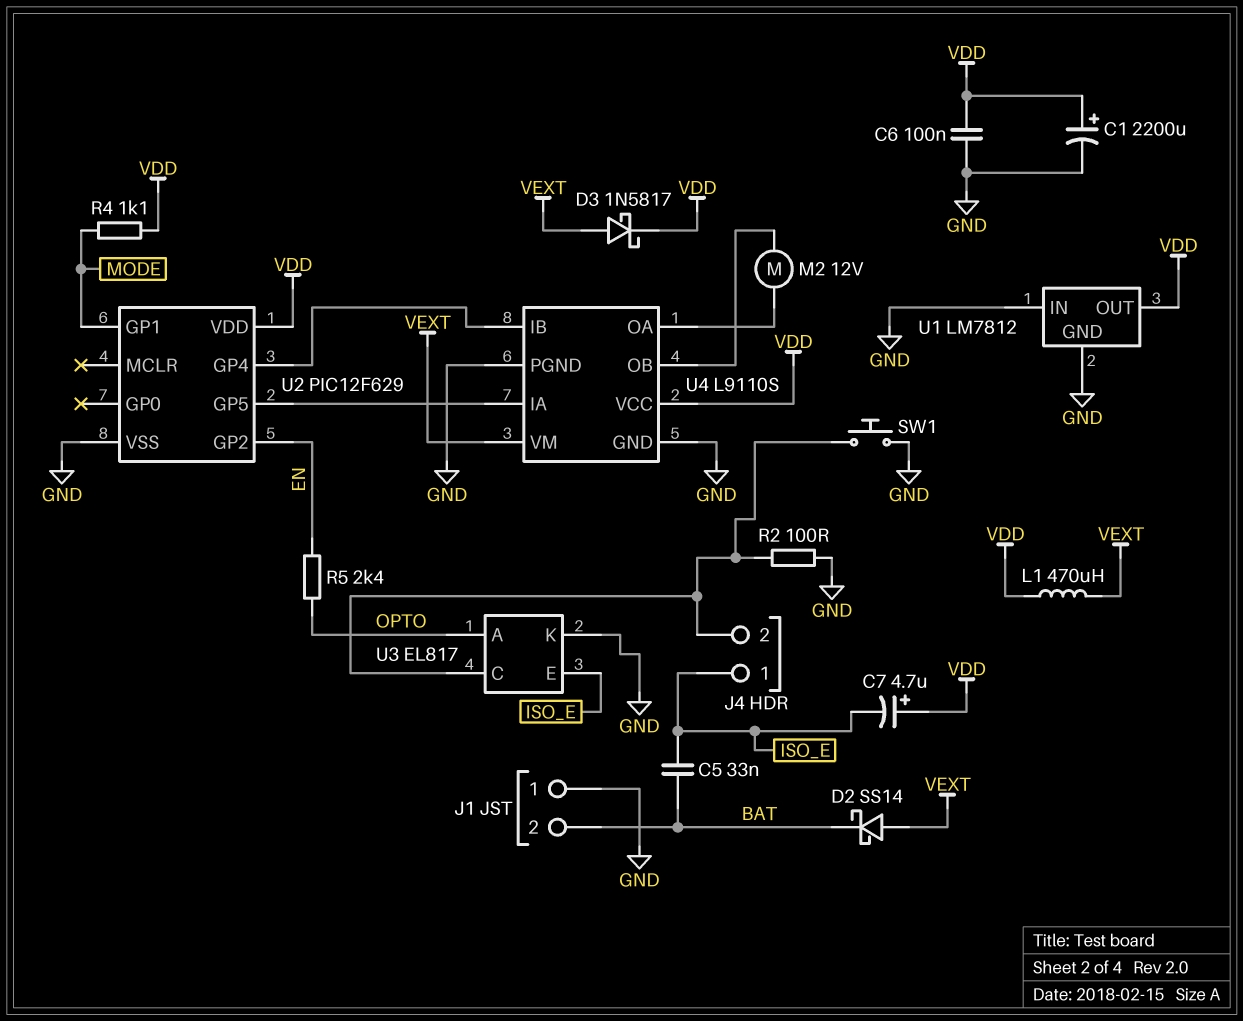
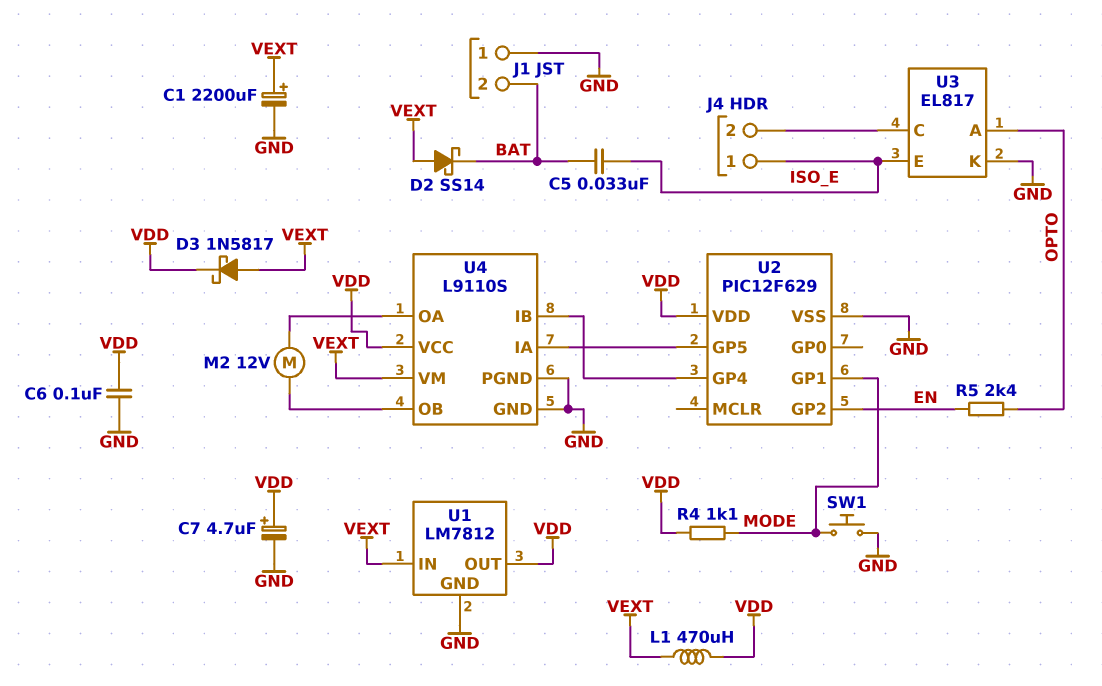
C1: 2200uF (plus VDD, minus GND) -> 2200uF (plus VEXT, minus GND)
C7: 4.7uF (plus VDD, minus ISO_E) -> 4.7uF (plus VDD, minus GND)
R2: 100 (GND, J4/2) -> none
SW1: button (GND, J4/2) -> button (GND, MODE)
U1 pin IN: GND -> VEXT

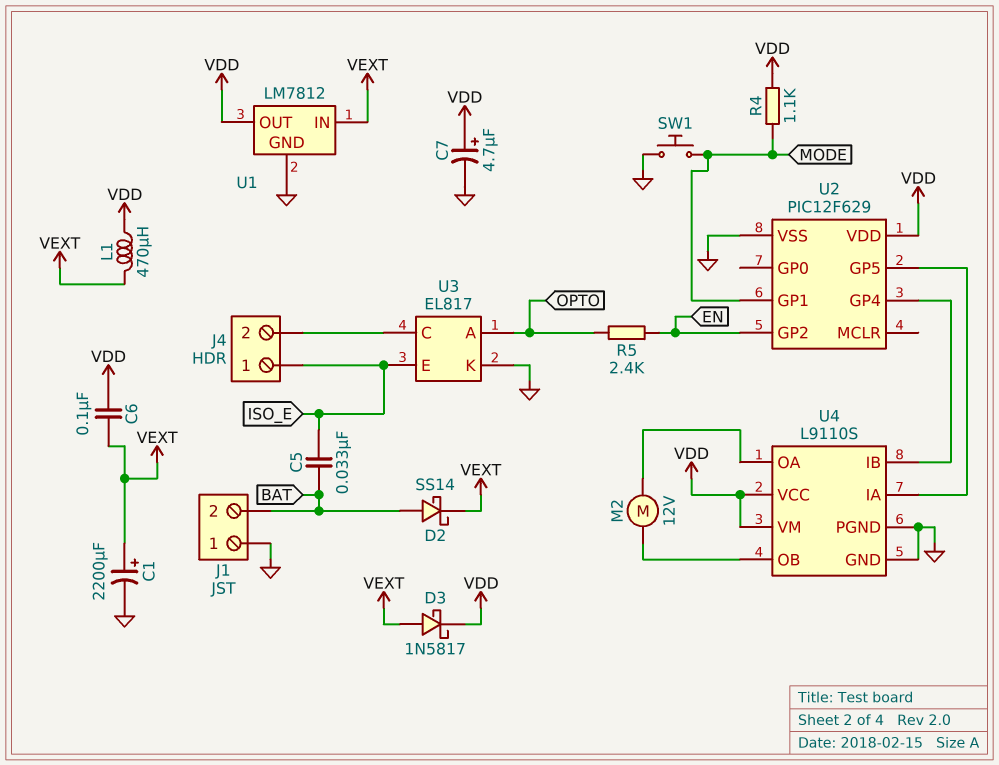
C6: 100nF (GND, VDD) -> 100nF (VDD, VEXT)
D2: schottky SS14 (A VEXT, K BAT) -> schottky SS14 (A BAT, K VEXT)
U4 pin VM: VEXT -> VDD

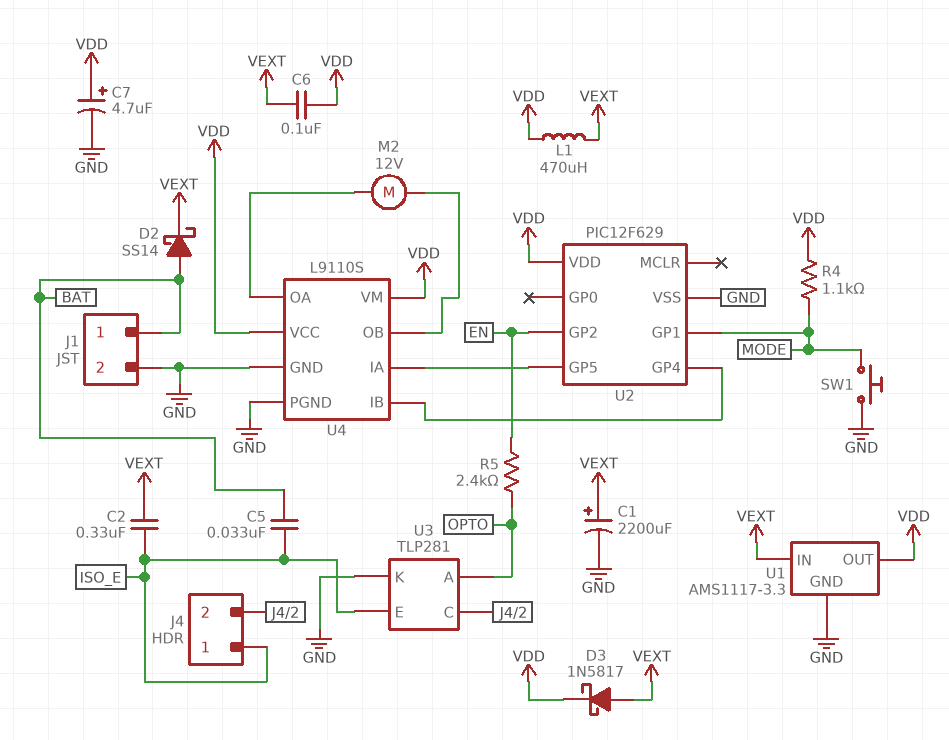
C2: none -> 330nF (ISO_E, VEXT)
J1 pin 1: GND -> BAT
J1 pin 2: BAT -> GND
U1: LM7812 -> AMS1117-3.3
U3: EL817 -> TLP281

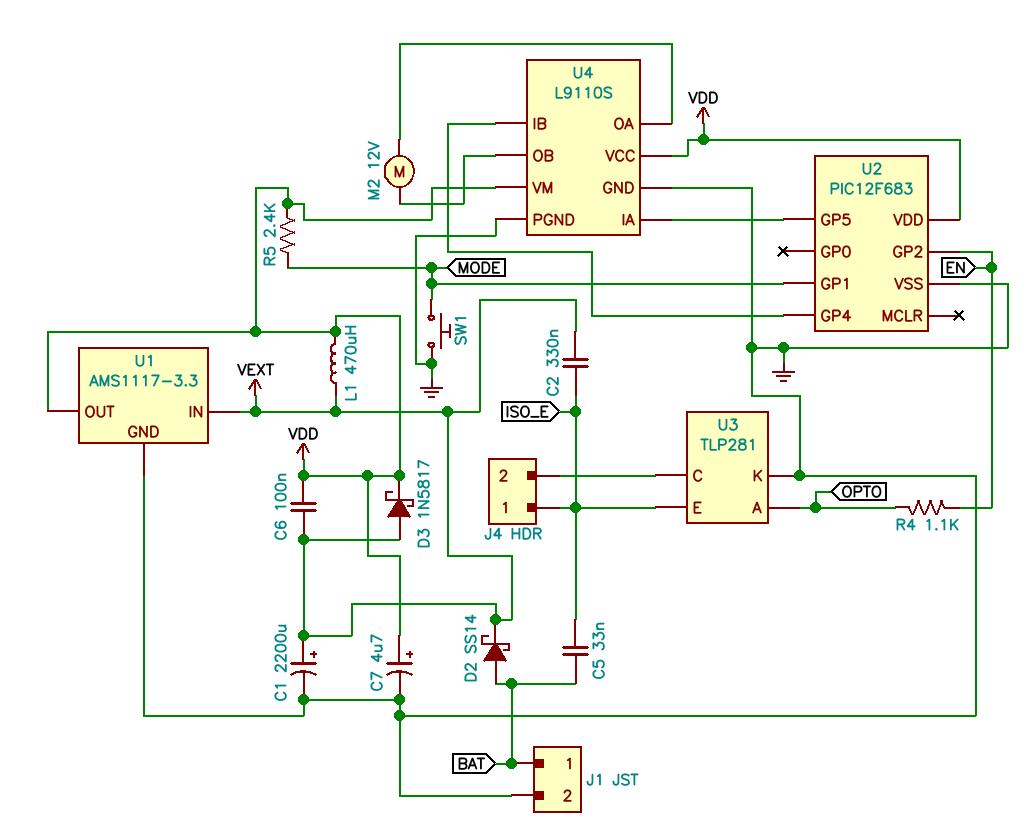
R4: 1.1k (MODE, VDD) -> 1.1k (EN, OPTO)
R5: 2.4k (EN, OPTO) -> 2.4k (MODE, VDD)
U2: PIC12F629 -> PIC12F683

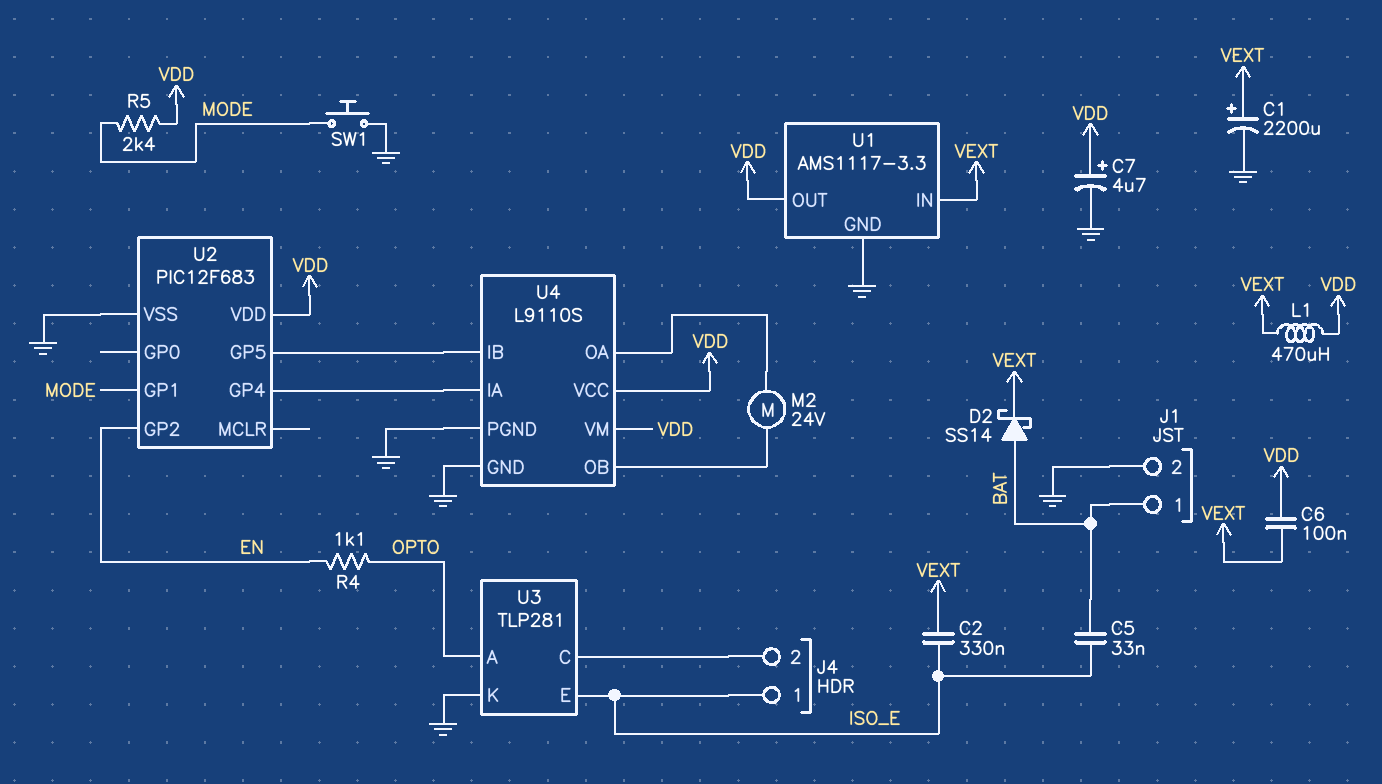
D3: schottky 1N5817 (A VEXT, K VDD) -> none
M2: motor 12V (U4/OA, U4/OB) -> motor 24V (U4/OA, U4/OB)
U4 pin IA: U2/GP5 -> U2/GP4
U4 pin IB: U2/GP4 -> U2/GP5

